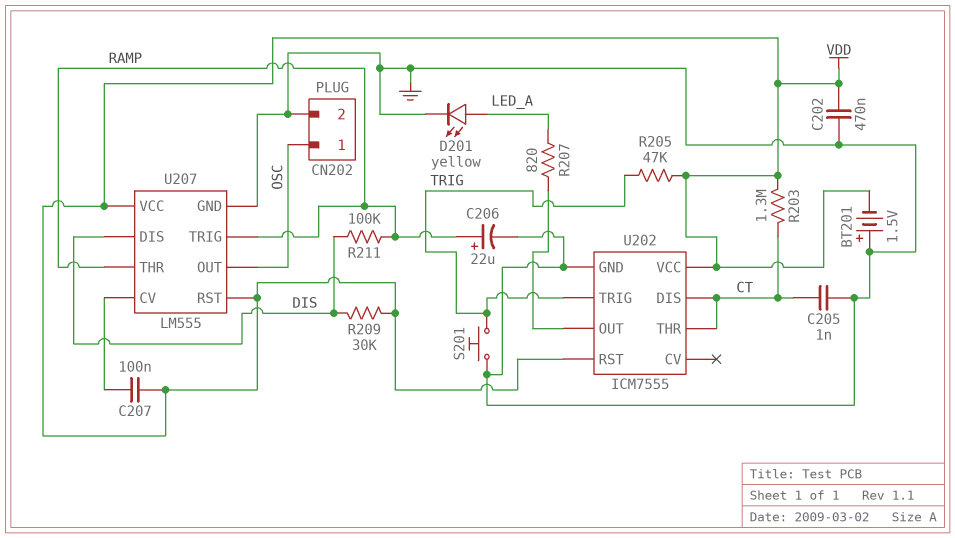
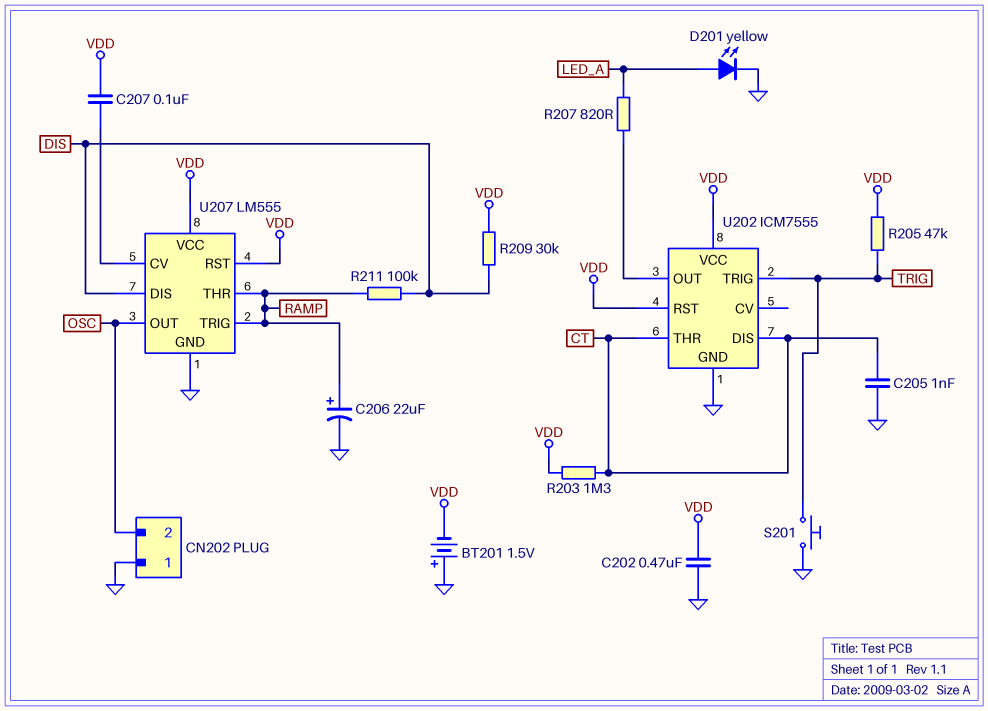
CN202 pin 1: OSC -> GND
CN202 pin 2: GND -> OSC

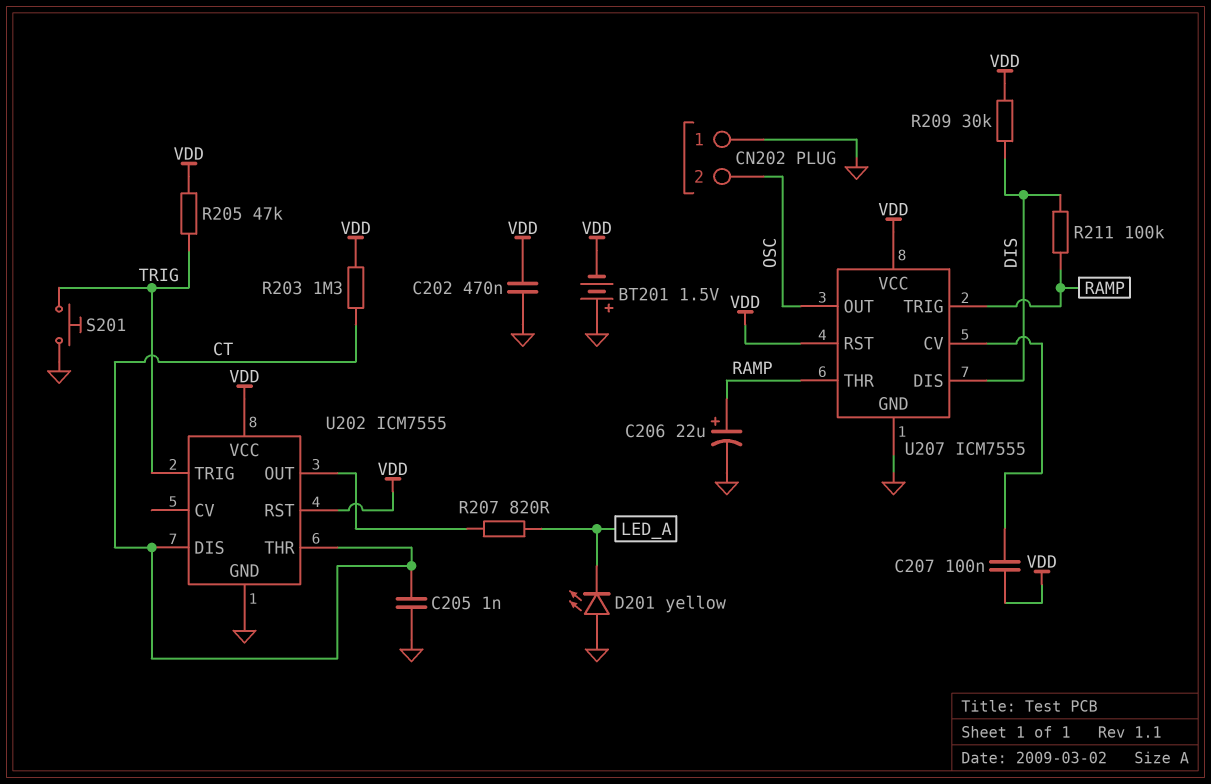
D201: LED yellow (A LED_A, K GND) -> LED yellow (A GND, K LED_A)
U207: LM555 -> ICM7555

